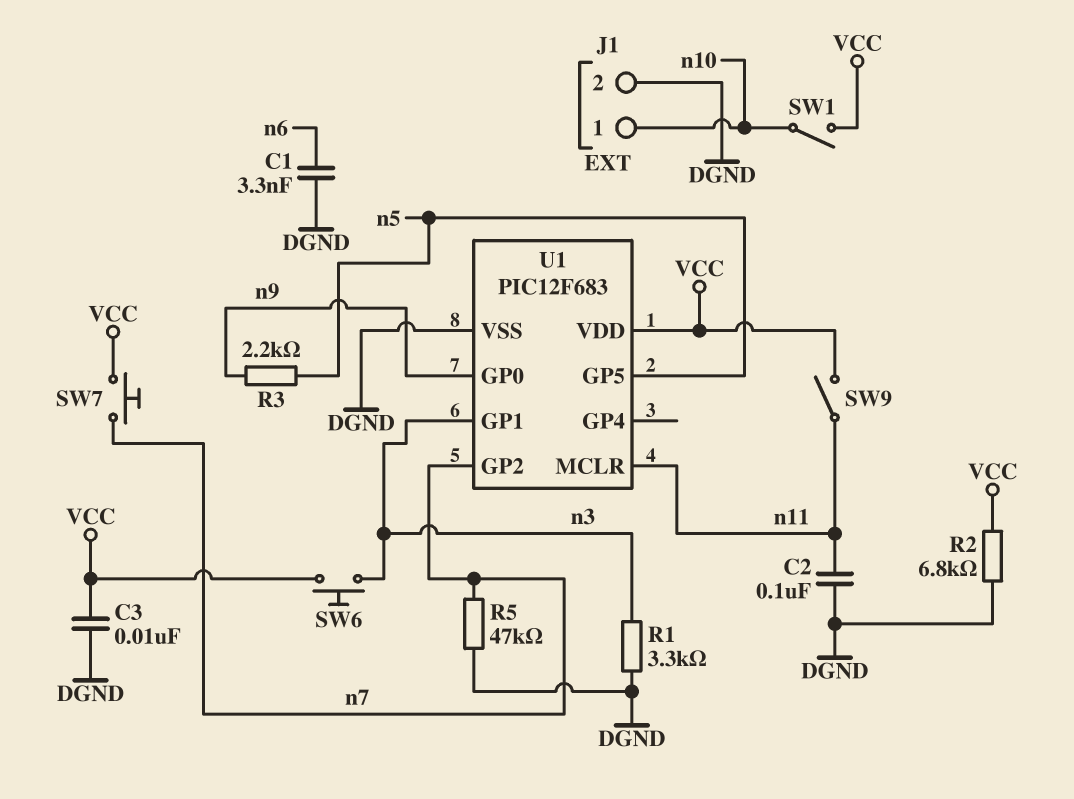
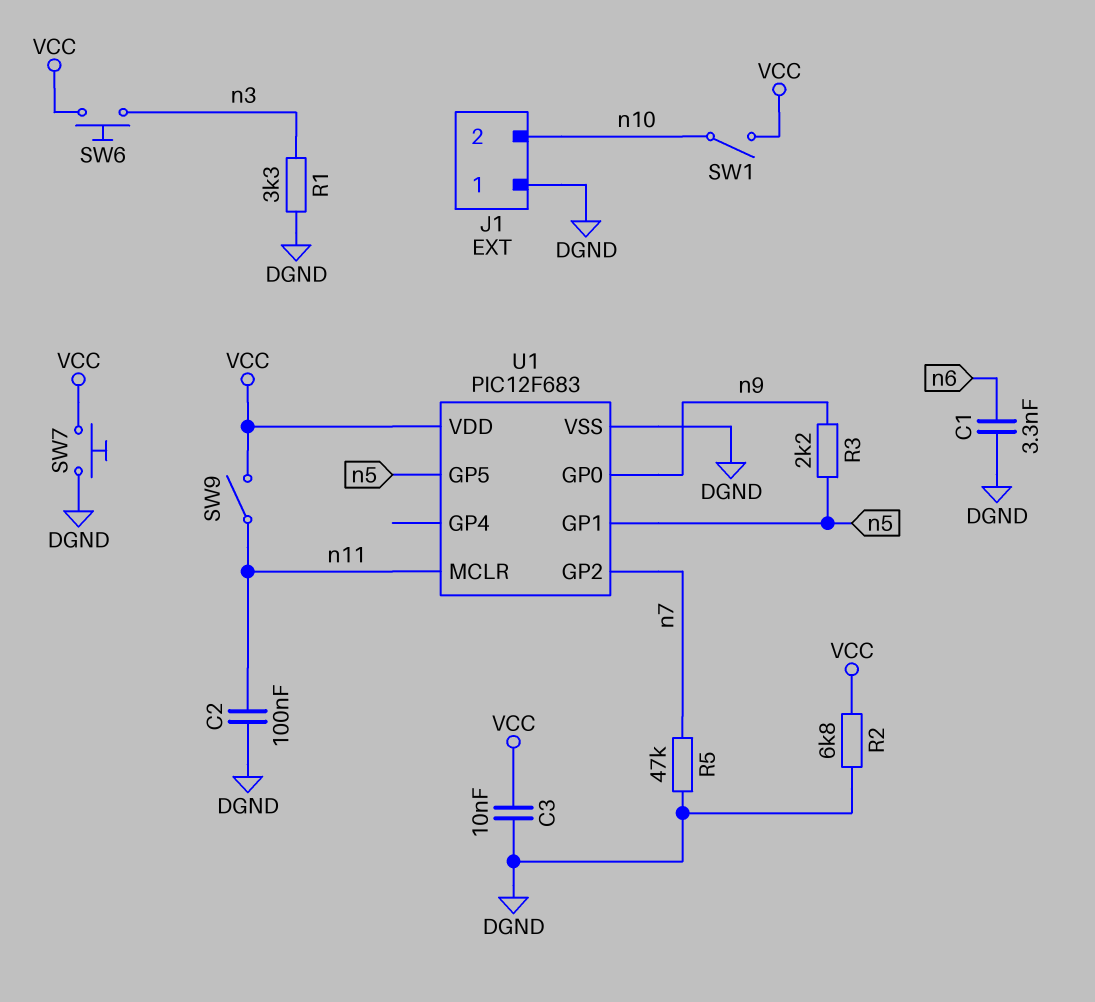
J1 pin 1: n10 -> DGND
J1 pin 2: DGND -> n10
SW7: button (VCC, n7) -> button (DGND, VCC)
U1 pin GP1: n3 -> n5

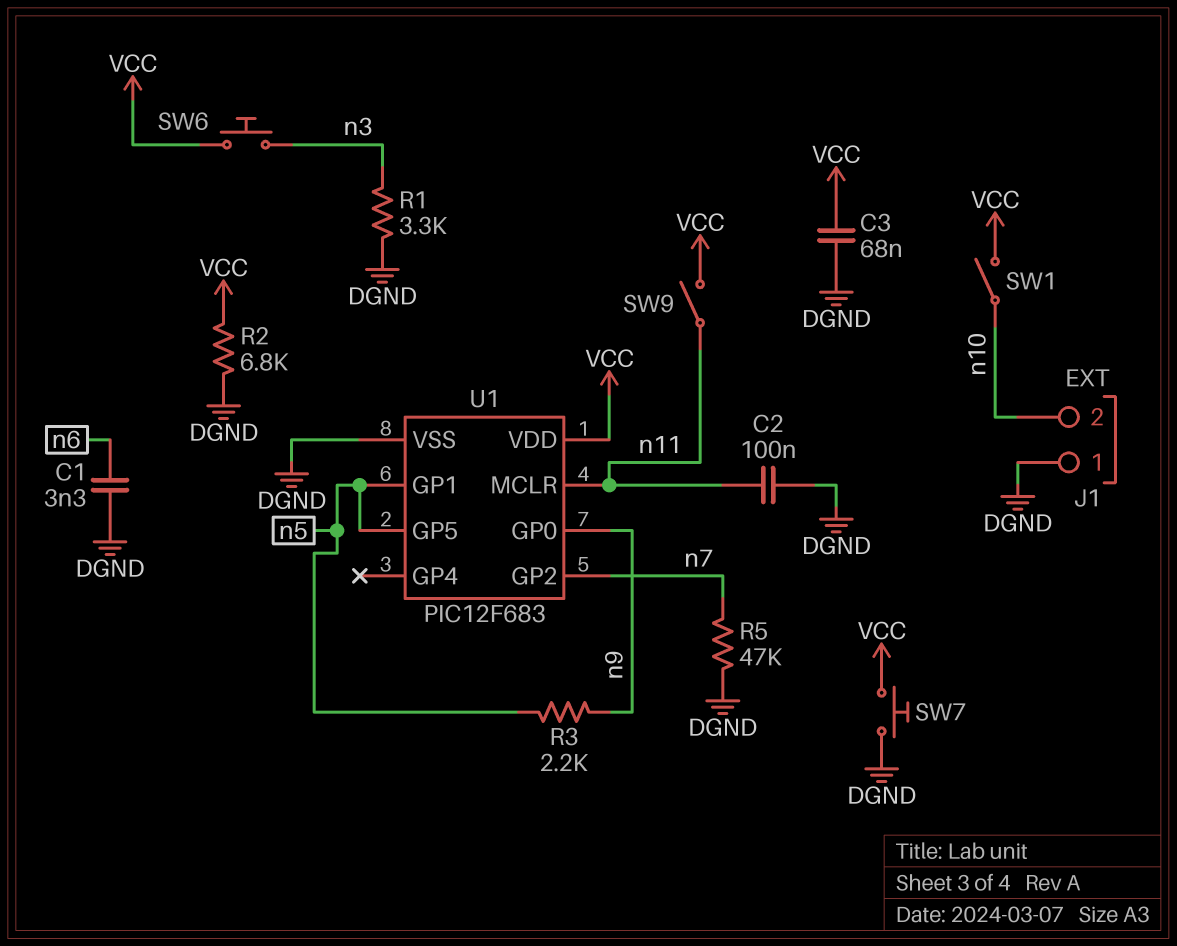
C3: 10nF (DGND, VCC) -> 68nF (DGND, VCC)

